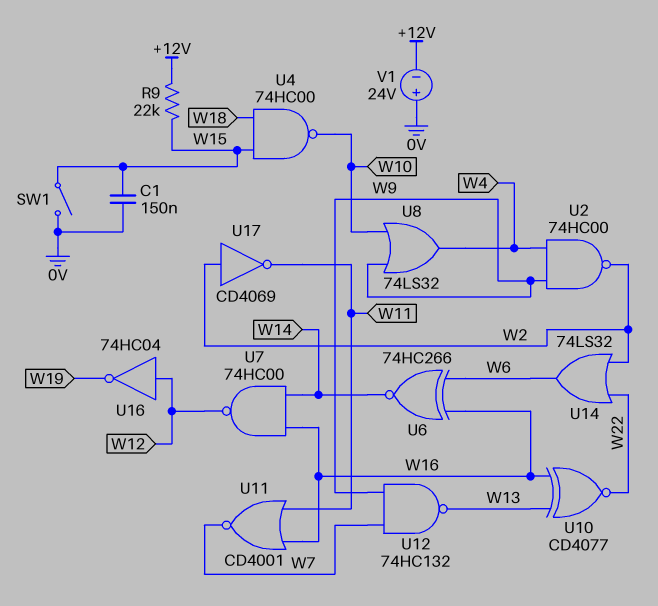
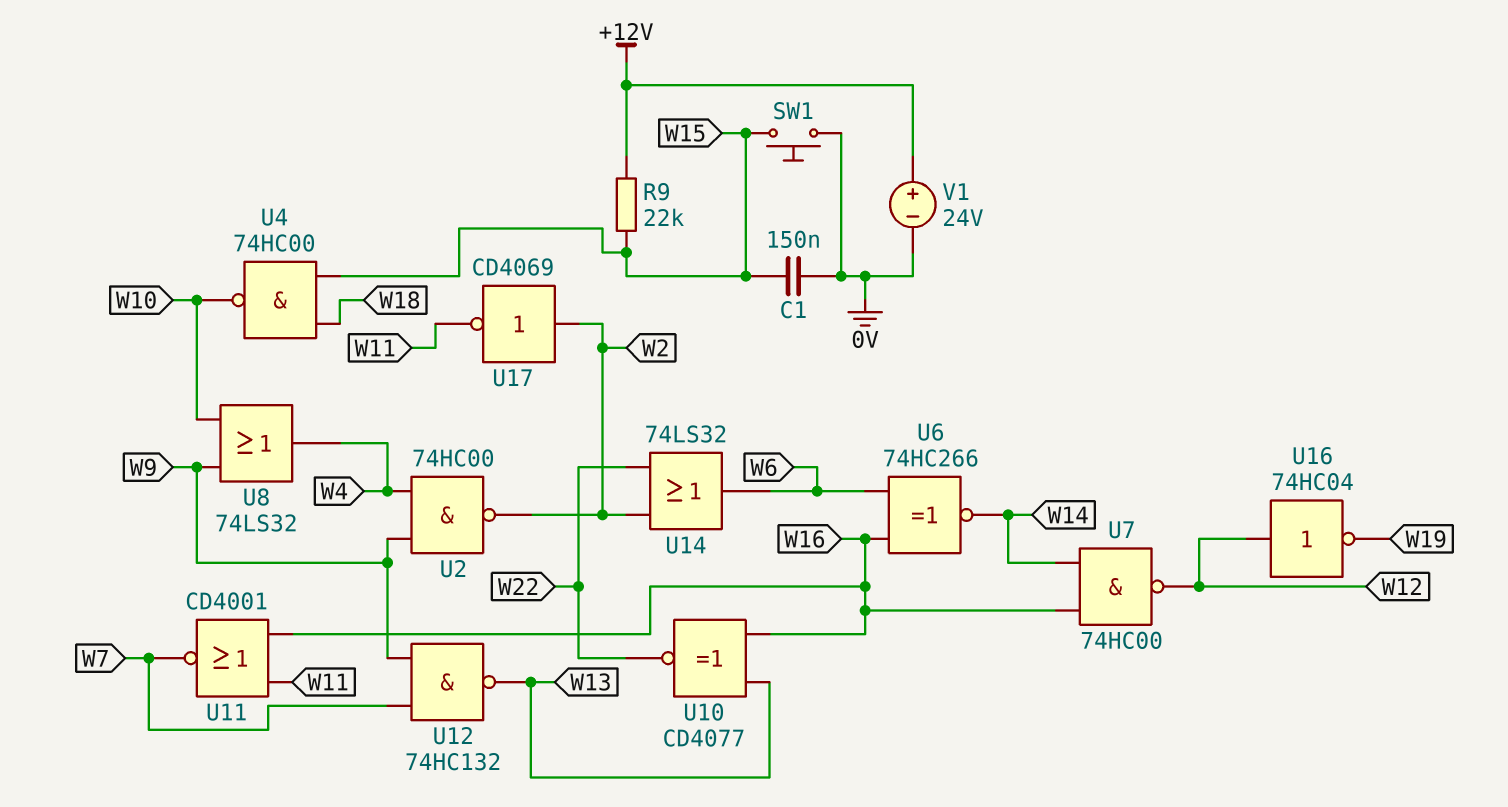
SW1: switch (0V, W15) -> button (0V, W15)
V1: 24V (plus 0V, minus +12V) -> 24V (plus +12V, minus 0V)

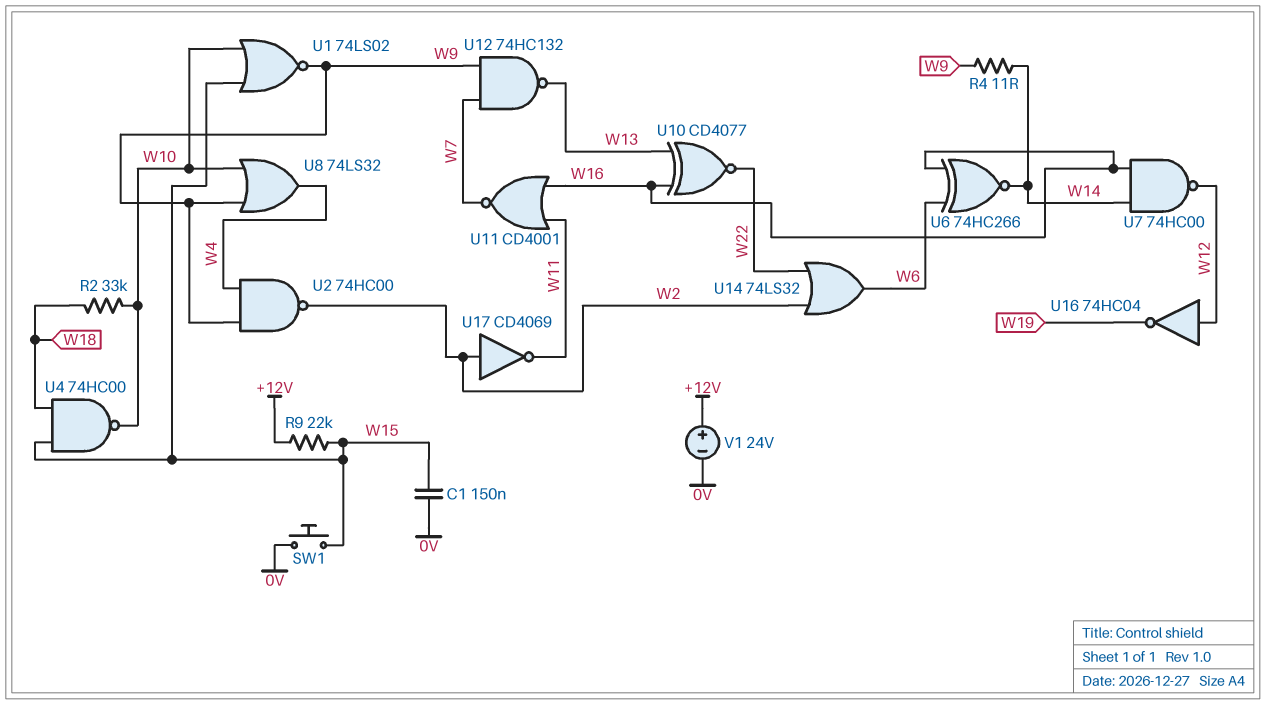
R2: none -> 33k (W10, W18)
R4: none -> 11 (W9, W14)
U1: none -> NOR 74LS02 (in W10, in W15, out W9)

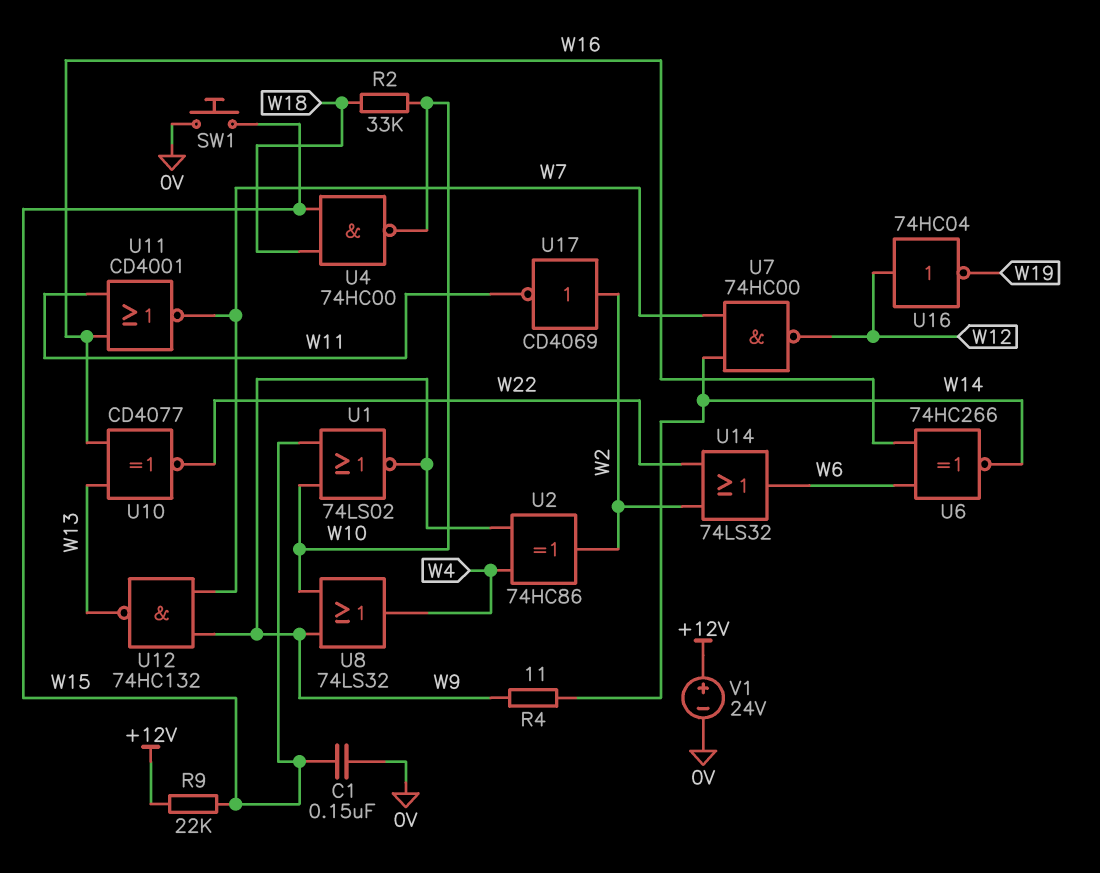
U2: NAND 74HC00 (in W4, in W9, out W2) -> XOR 74HC86 (in W4, in W9, out W2)
U7: NAND 74HC00 (in W14, in W16, out W12) -> NAND 74HC00 (in W7, in W14, out W12)

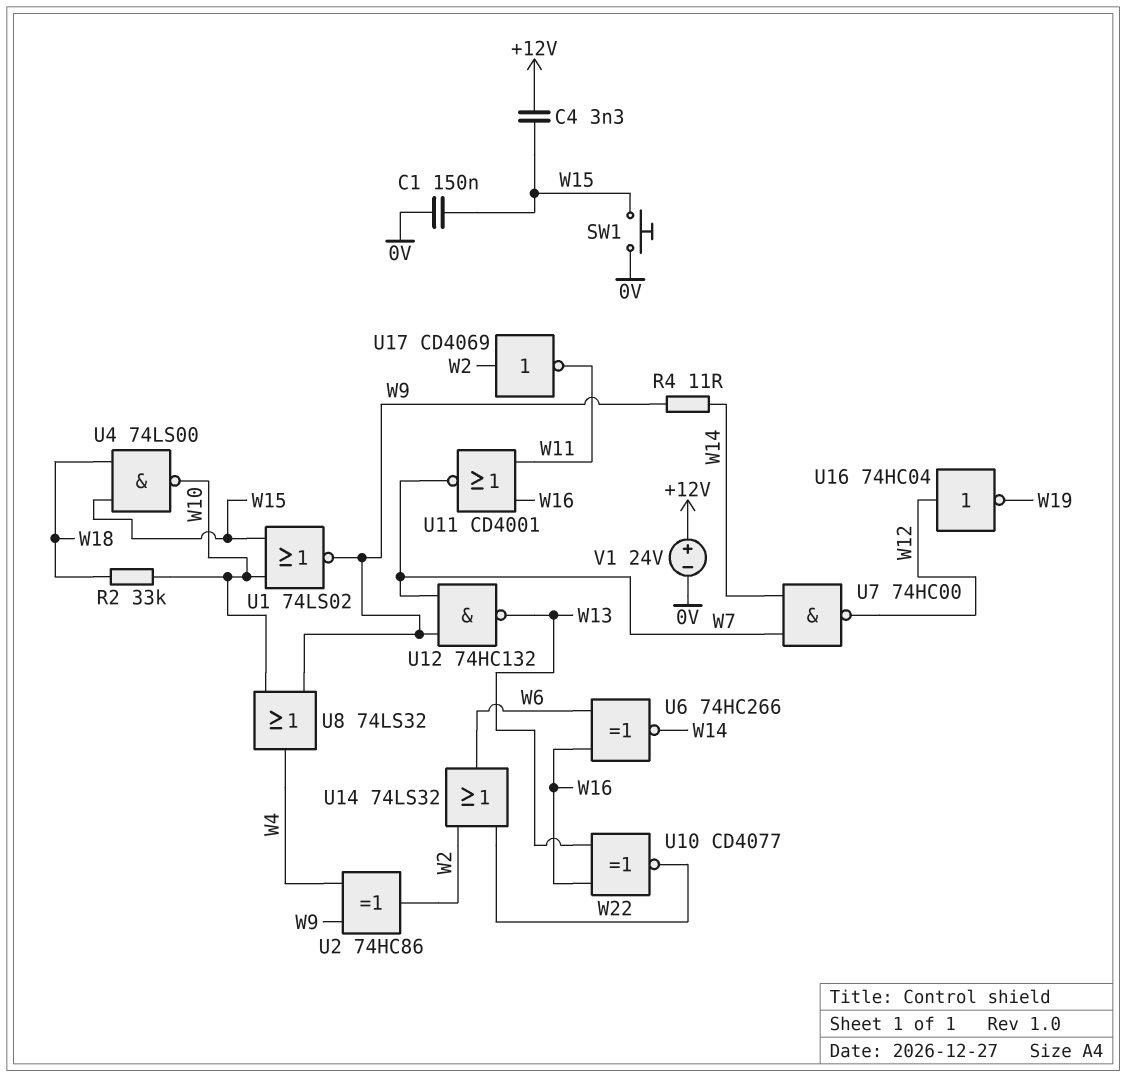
C4: none -> 3.3nF (+12V, W15)
R9: 22k (+12V, W15) -> none
U4: NAND 74HC00 (in W15, in W18, out W10) -> NAND 74LS00 (in W15, in W18, out W10)

